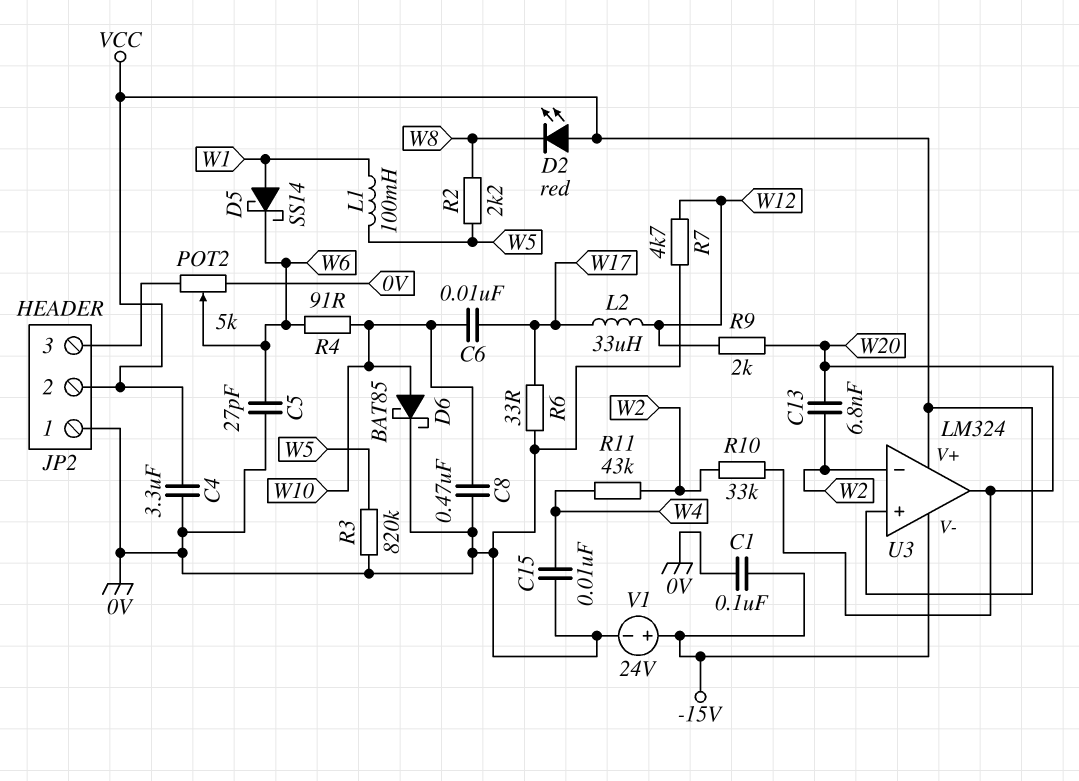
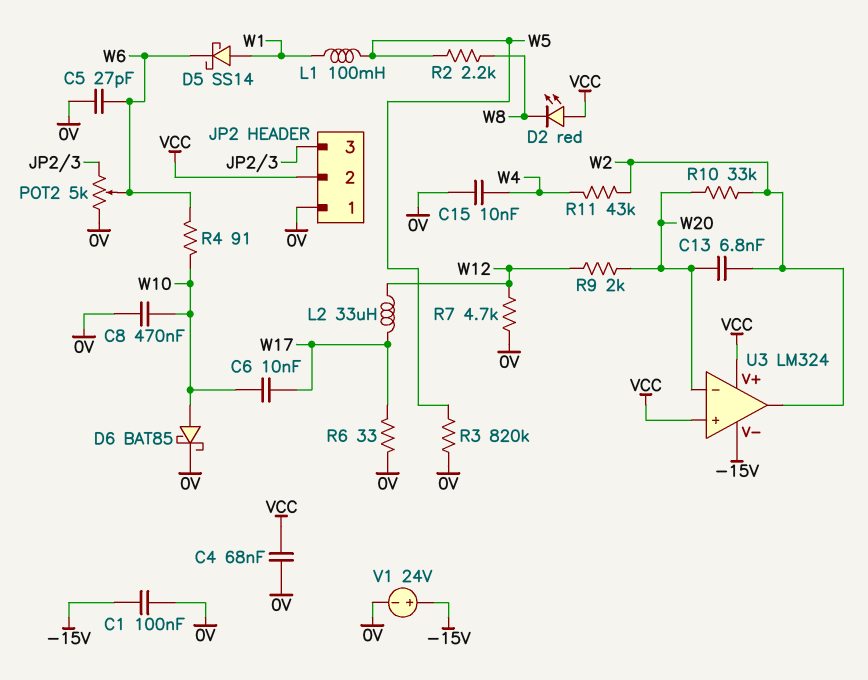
C4: 3.3uF (0V, VCC) -> 68nF (0V, VCC)
U3 pin in-: W2 -> W20
U3 pin out: W20 -> W2

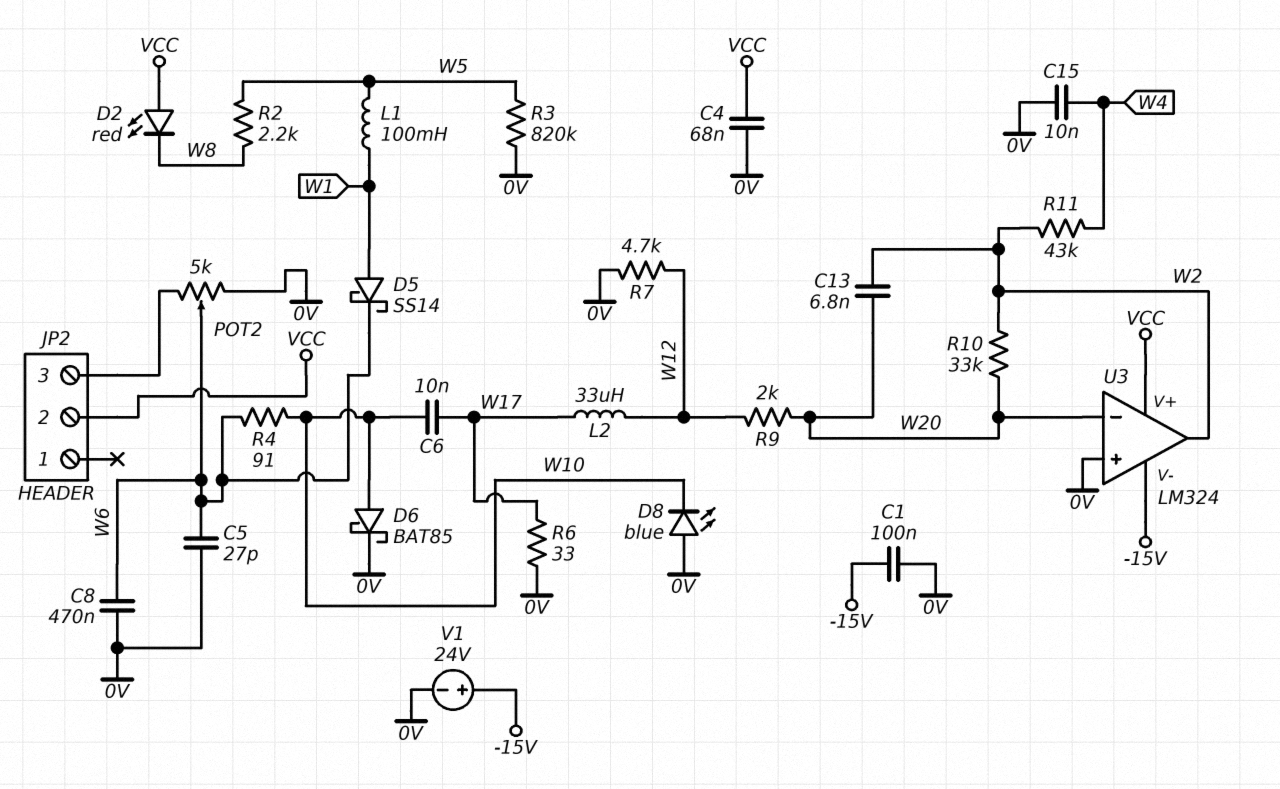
C8: 470nF (0V, W10) -> 470nF (0V, W6)
D8: none -> LED blue (A 0V, K W10)
JP2 pin 1: 0V -> none
U3 pin in+: VCC -> 0V

